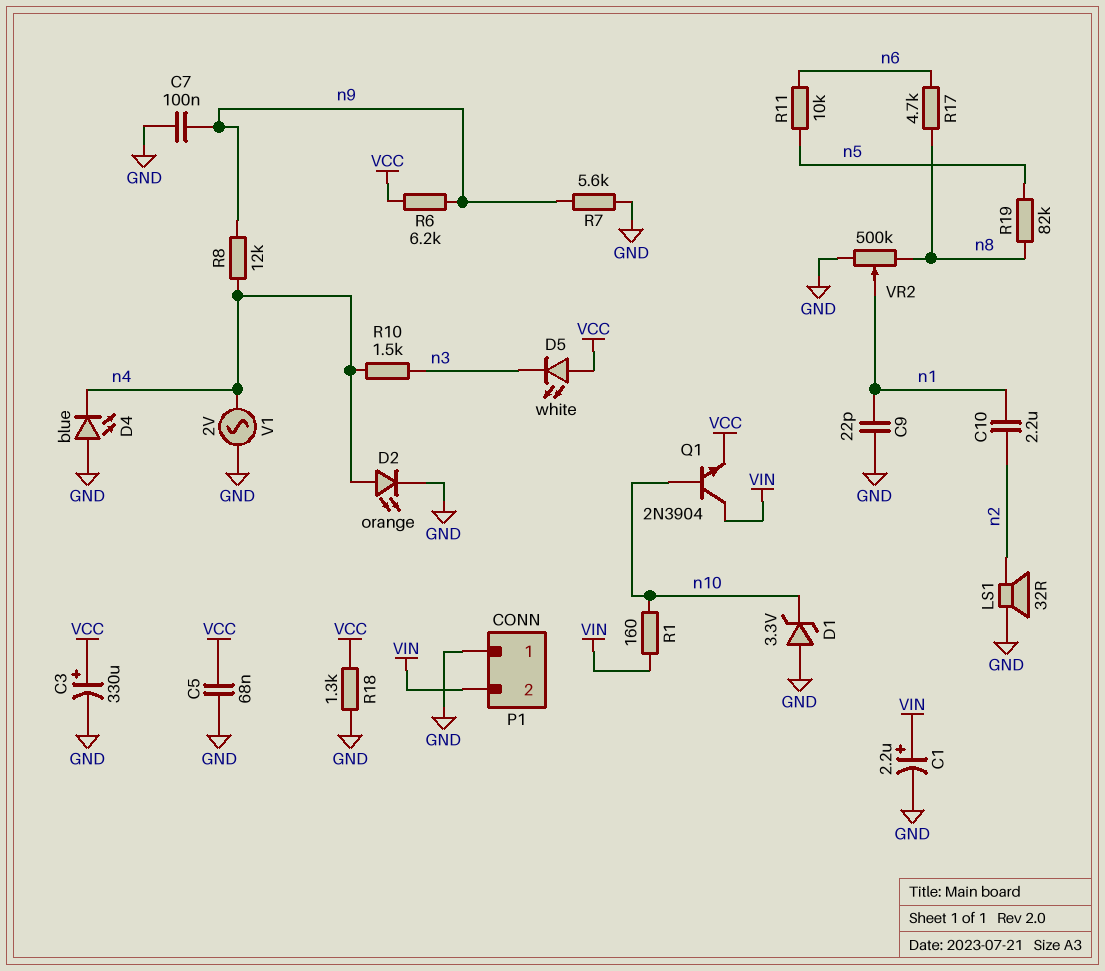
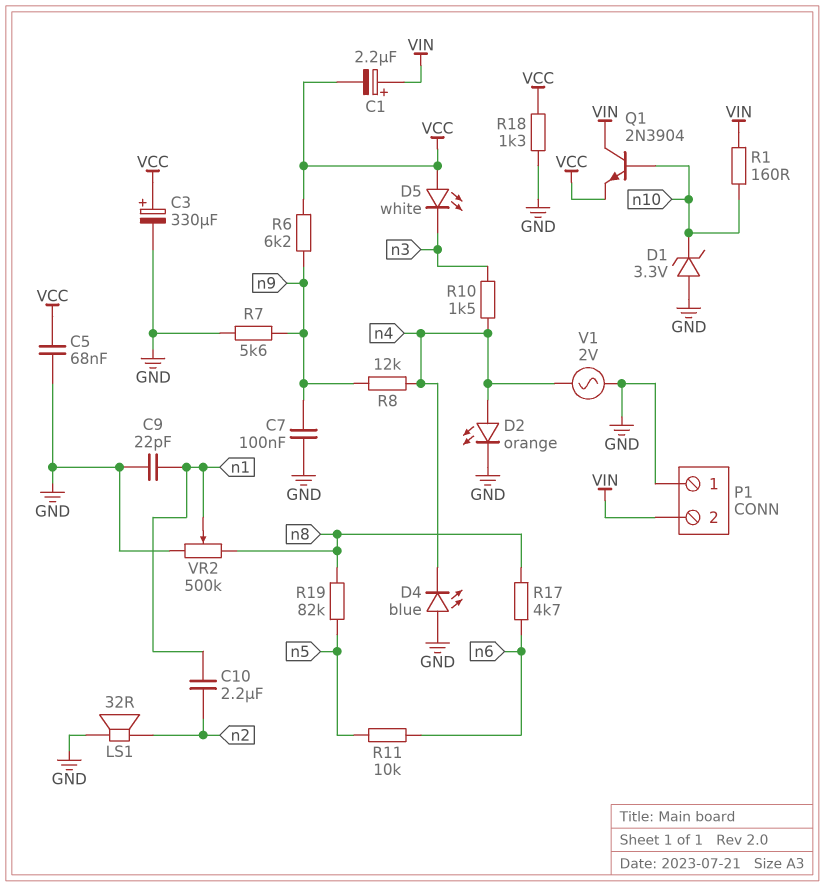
C1: 2.2uF (plus VIN, minus GND) -> 2.2uF (plus VIN, minus VCC)

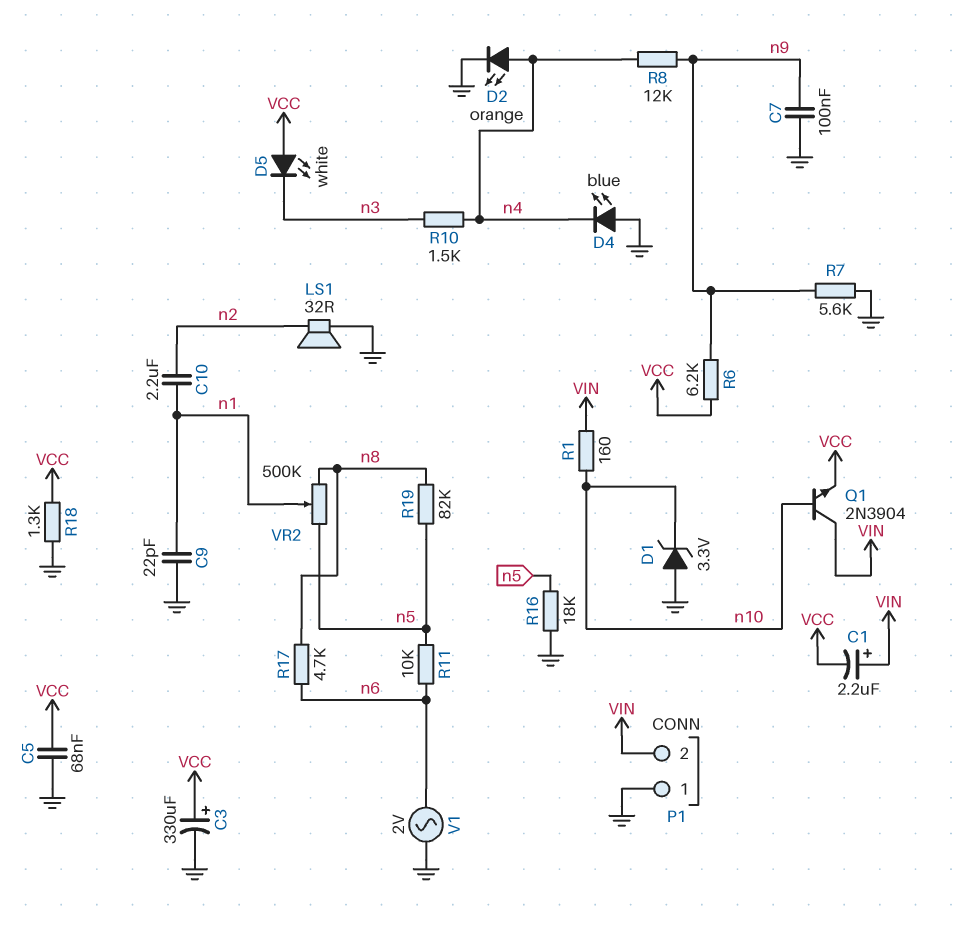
R16: none -> 18k (GND, n5)
V1: AC 2V (GND, n4) -> AC 2V (GND, n6)
VR2: 500k (GND, n8, wiper n1) -> 500k (n5, n8, wiper n1)

